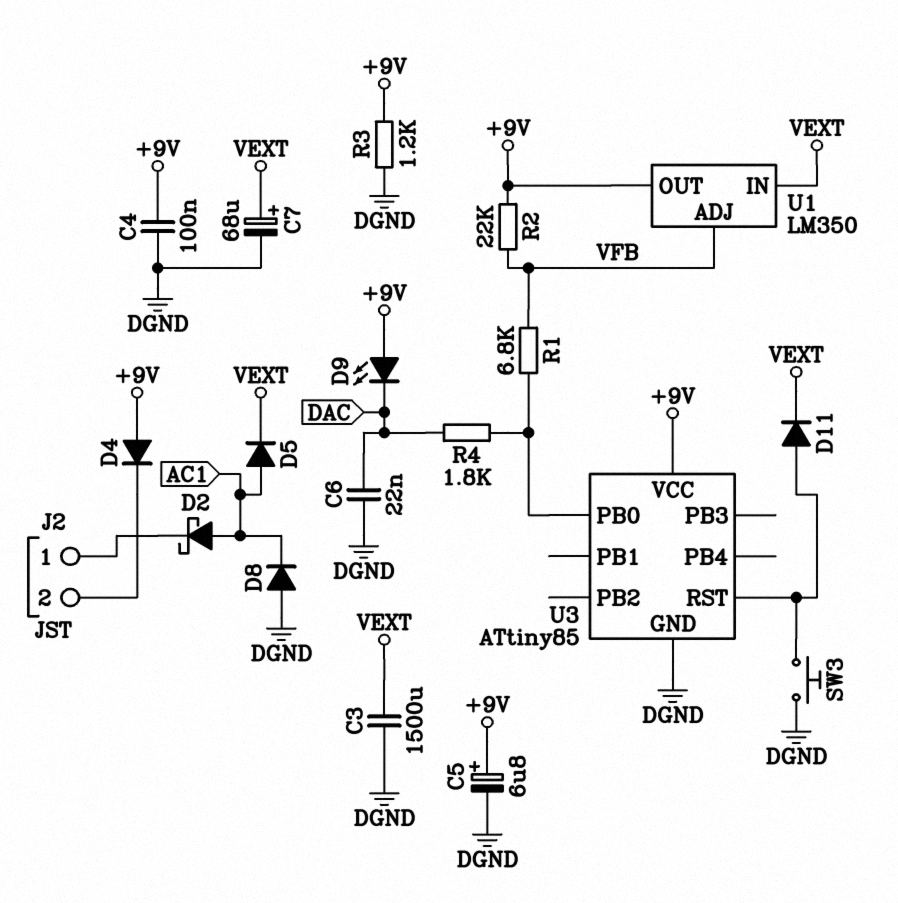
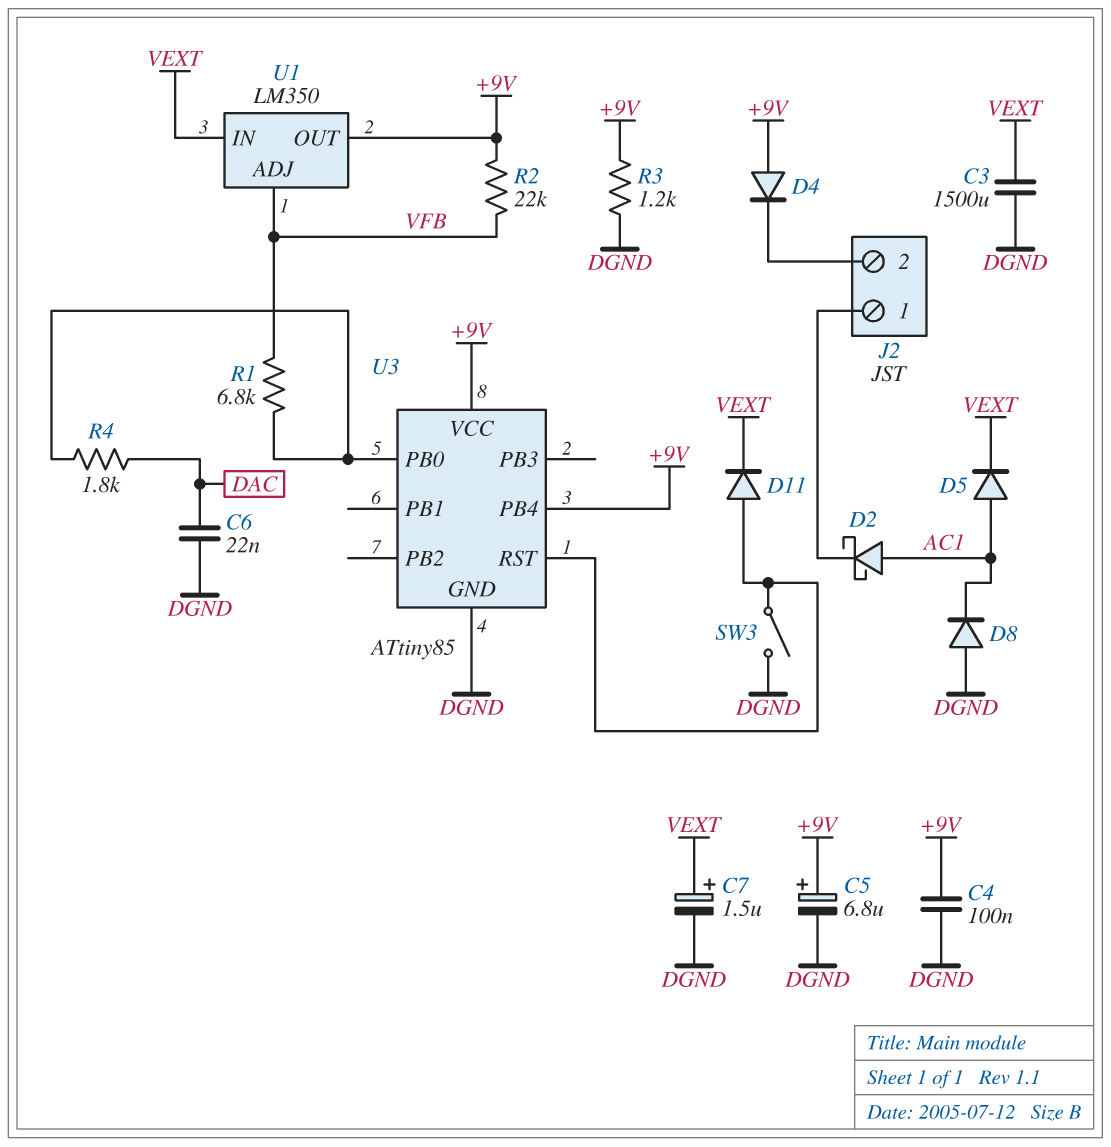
C7: 68uF (plus VEXT, minus DGND) -> 1.5uF (plus VEXT, minus DGND)
D9: LED (A +9V, K DAC) -> none
SW3: button (DGND, U3/RST) -> switch (DGND, U3/RST)
U3 pin PB4: none -> +9V

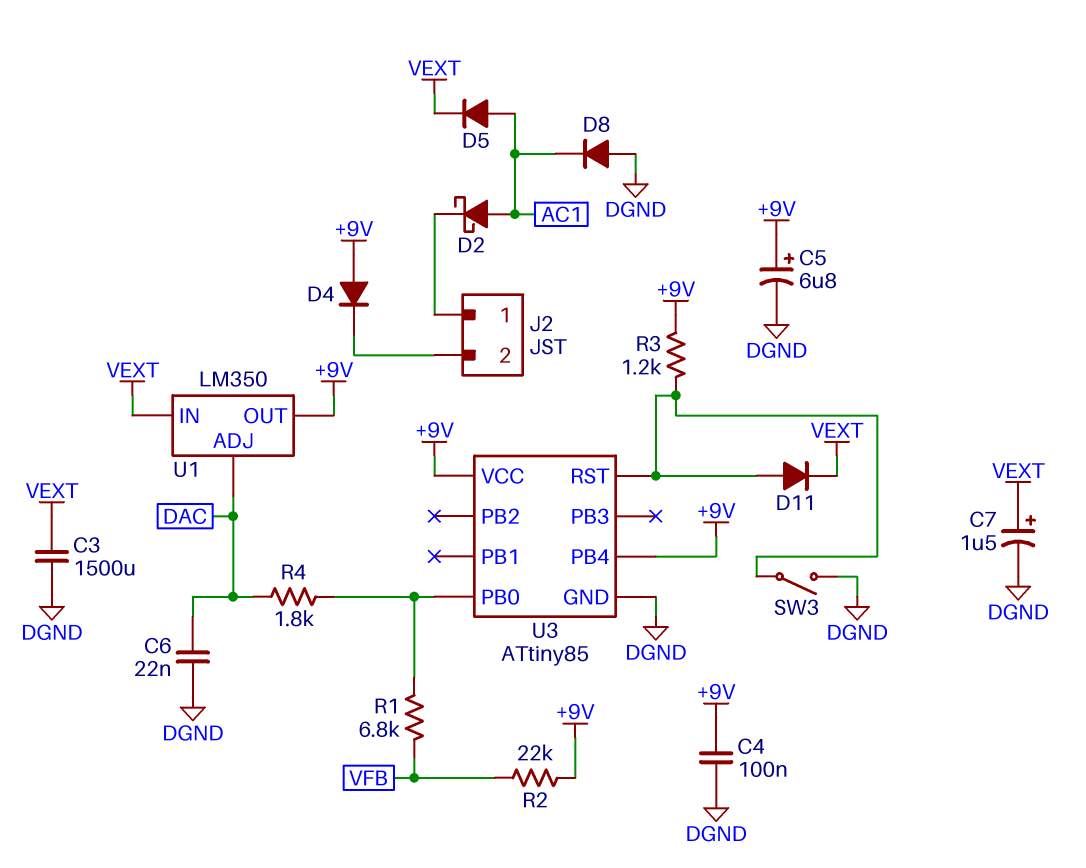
R3: 1.2k (+9V, DGND) -> 1.2k (+9V, U3/RST)
U1 pin ADJ: VFB -> DAC

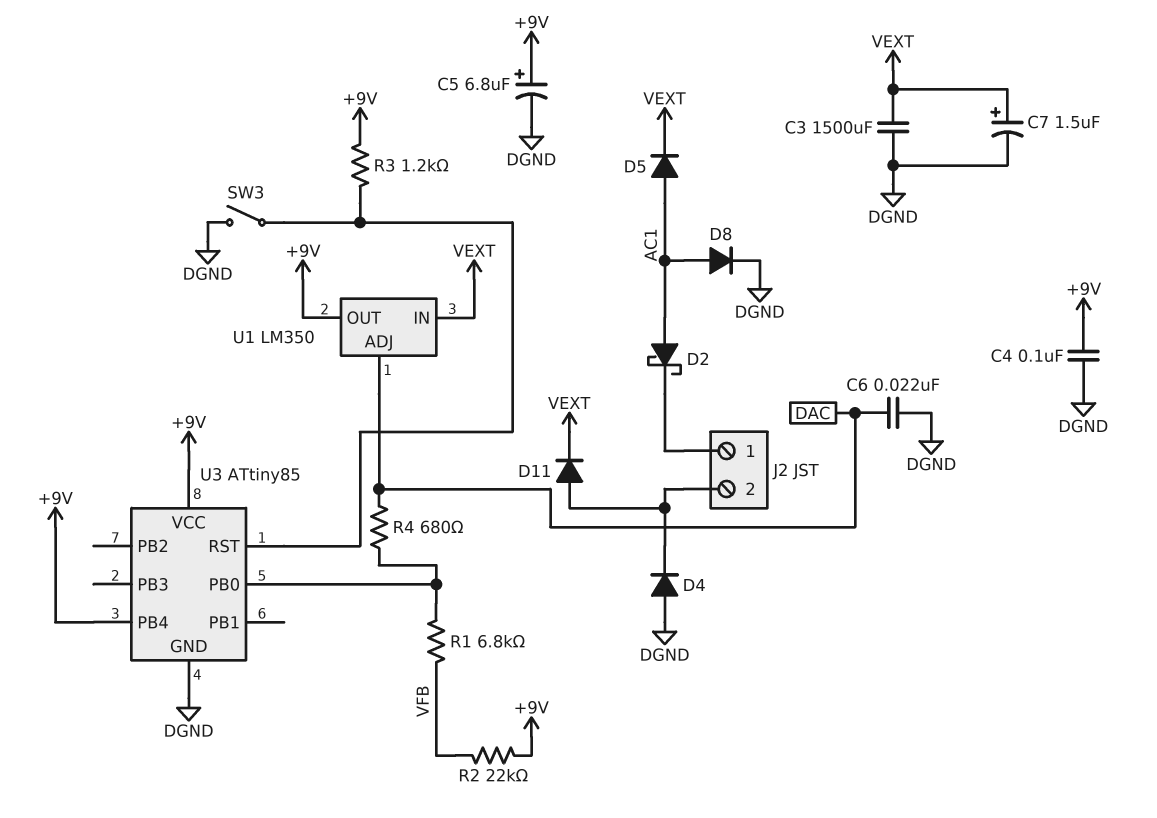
D4: diode (A +9V, K J2/2) -> diode (A DGND, K J2/2)
D8: diode (A DGND, K AC1) -> diode (A AC1, K DGND)
D11: diode (A U3/RST, K VEXT) -> diode (A J2/2, K VEXT)
R4: 1.8k (DAC, U3/PB0) -> 680 (DAC, U3/PB0)

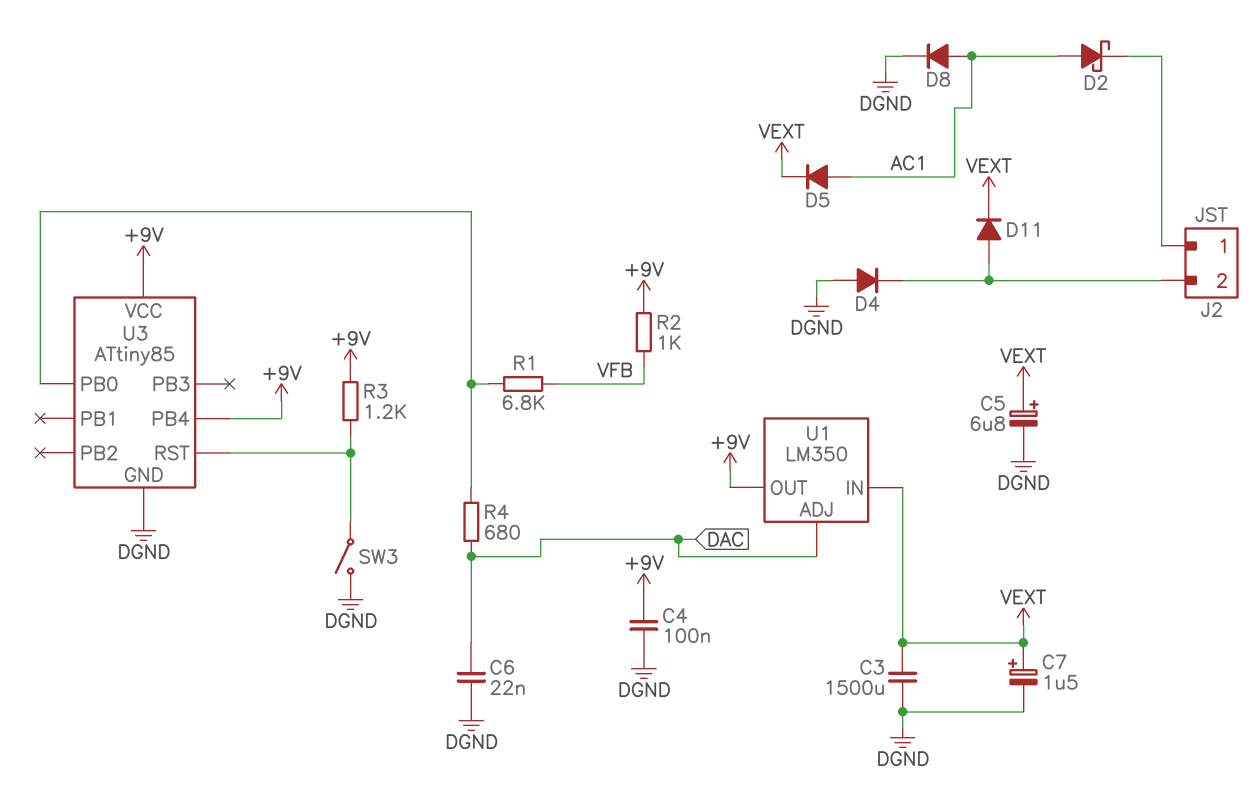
C5: 6.8uF (plus +9V, minus DGND) -> 6.8uF (plus VEXT, minus DGND)
R2: 22k (+9V, VFB) -> 1k (+9V, VFB)

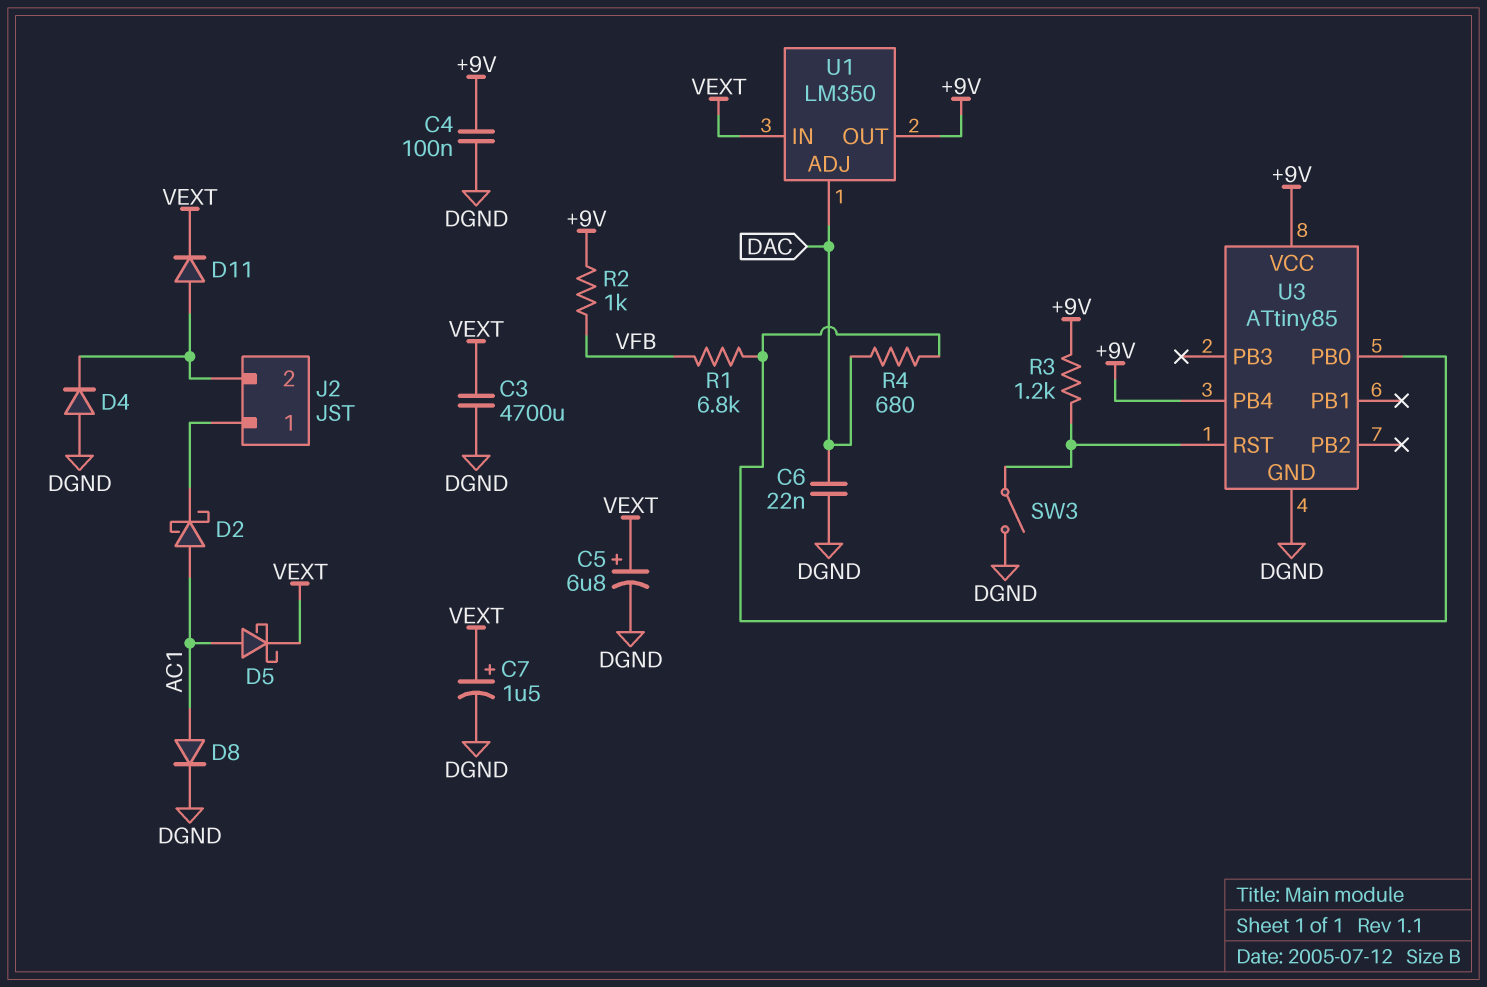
C3: 1500uF (DGND, VEXT) -> 4700uF (DGND, VEXT)
D5: diode (A AC1, K VEXT) -> schottky (A AC1, K VEXT)

